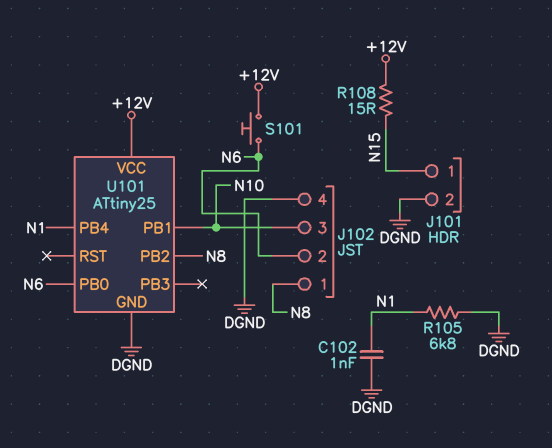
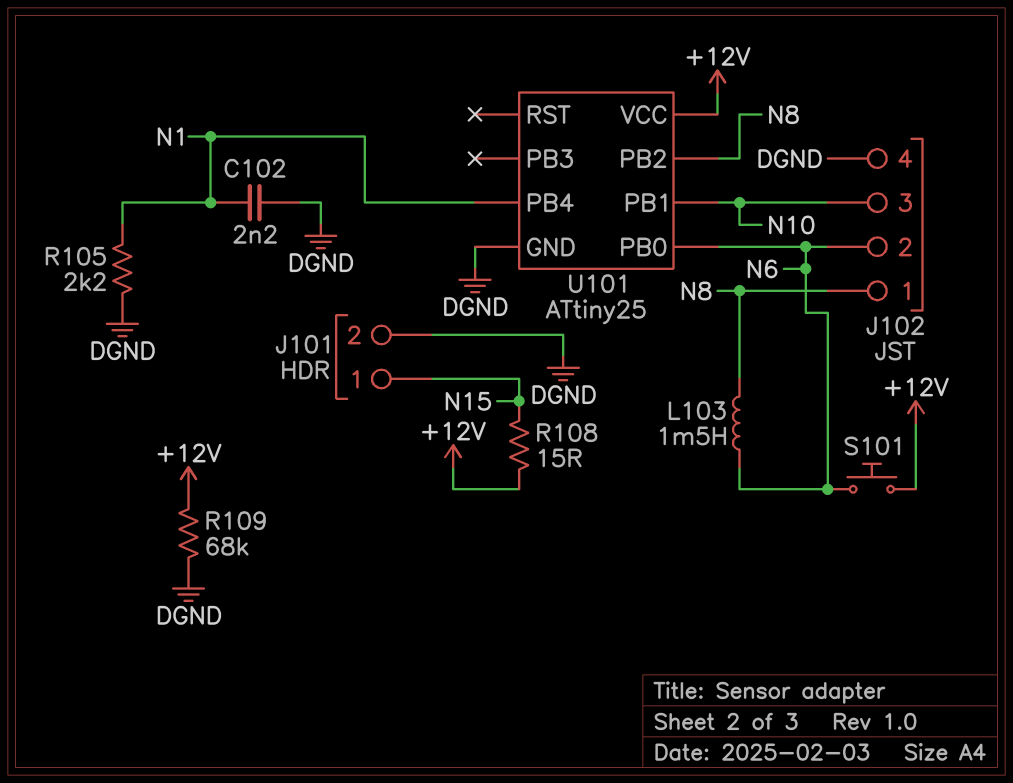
C102: 1nF (DGND, N1) -> 2.2nF (DGND, N1)
L103: none -> 1.5mH (N6, N8)
R105: 6.8k (DGND, N1) -> 2.2k (DGND, N1)
R109: none -> 68k (+12V, DGND)

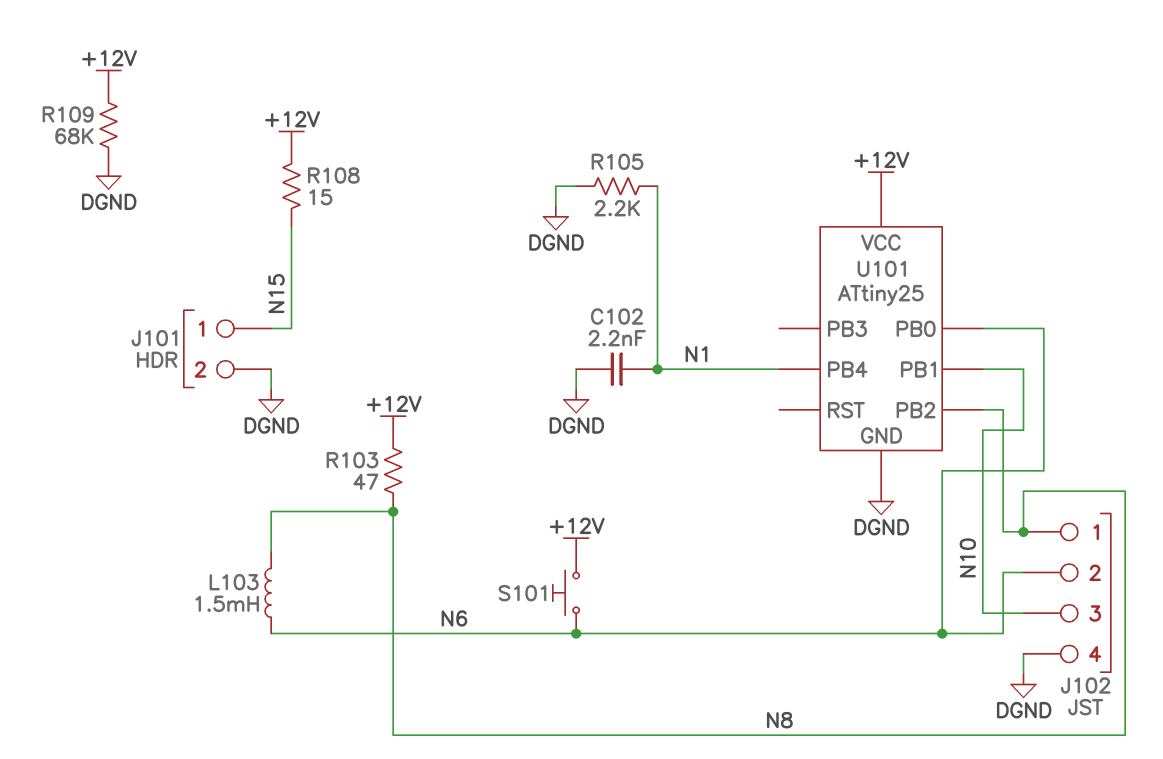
R103: none -> 47 (+12V, N8)

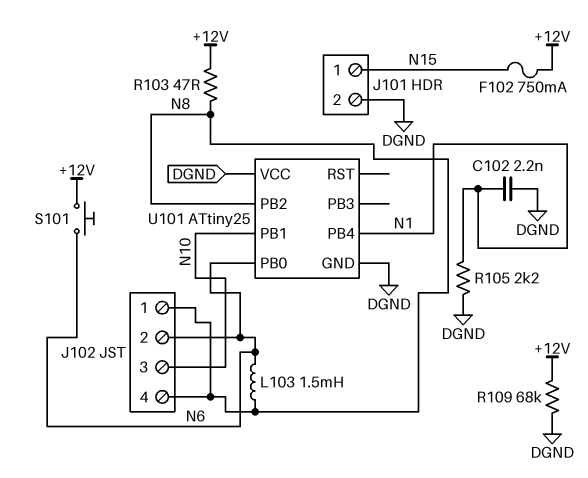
F102: none -> 750mA (+12V, N15)
J102 pin 4: DGND -> N8
R108: 15 (+12V, N15) -> none
U101 pin VCC: +12V -> DGND

